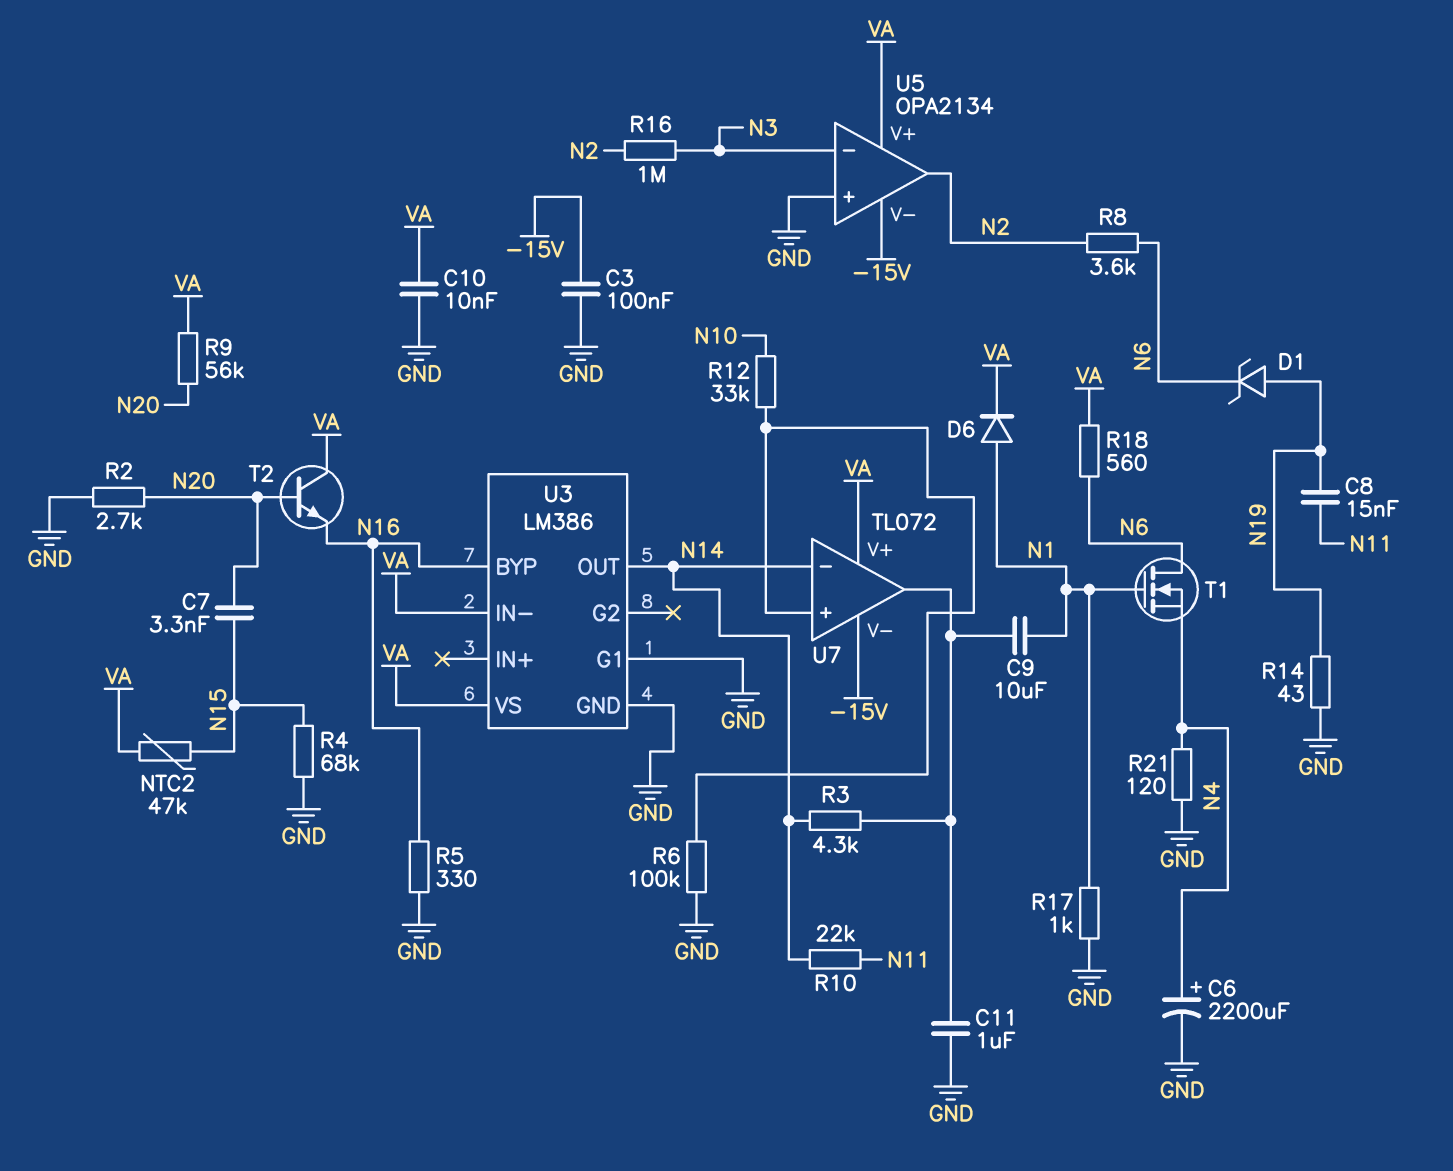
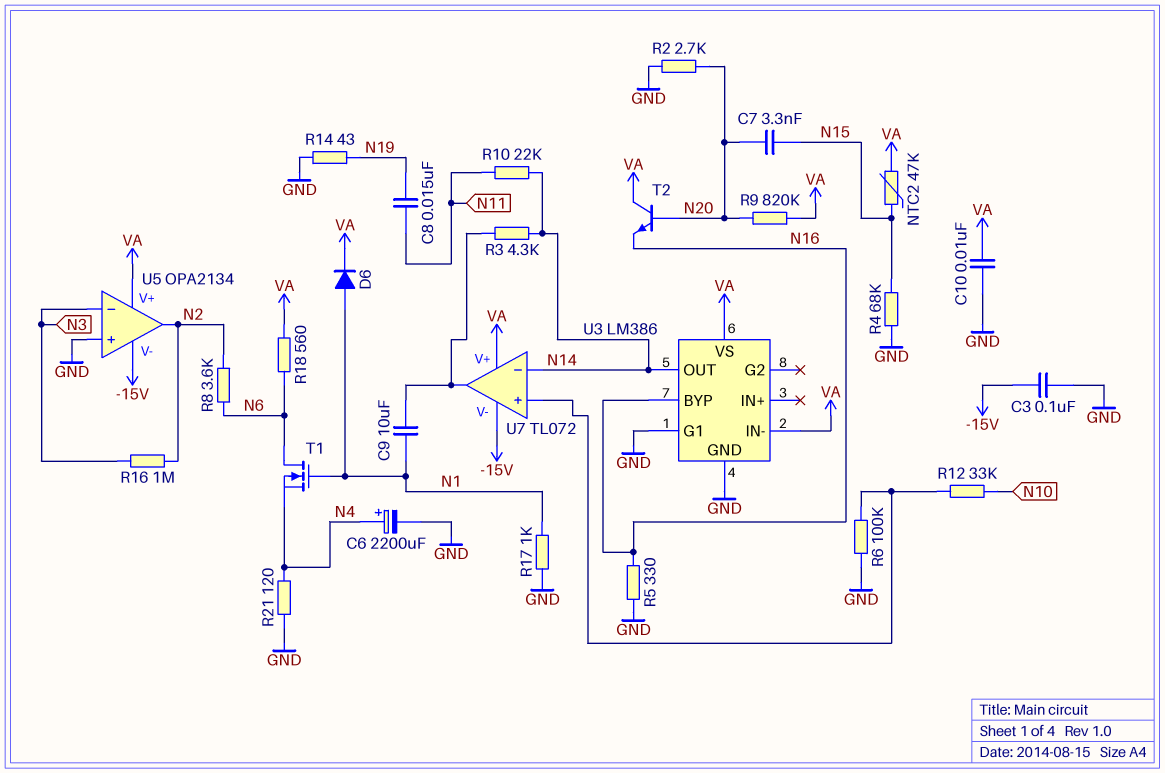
C11: 1uF (GND, U7/out) -> none
D1: zener (A N19, K N6) -> none
R9: 56k (N20, VA) -> 820k (N20, VA)

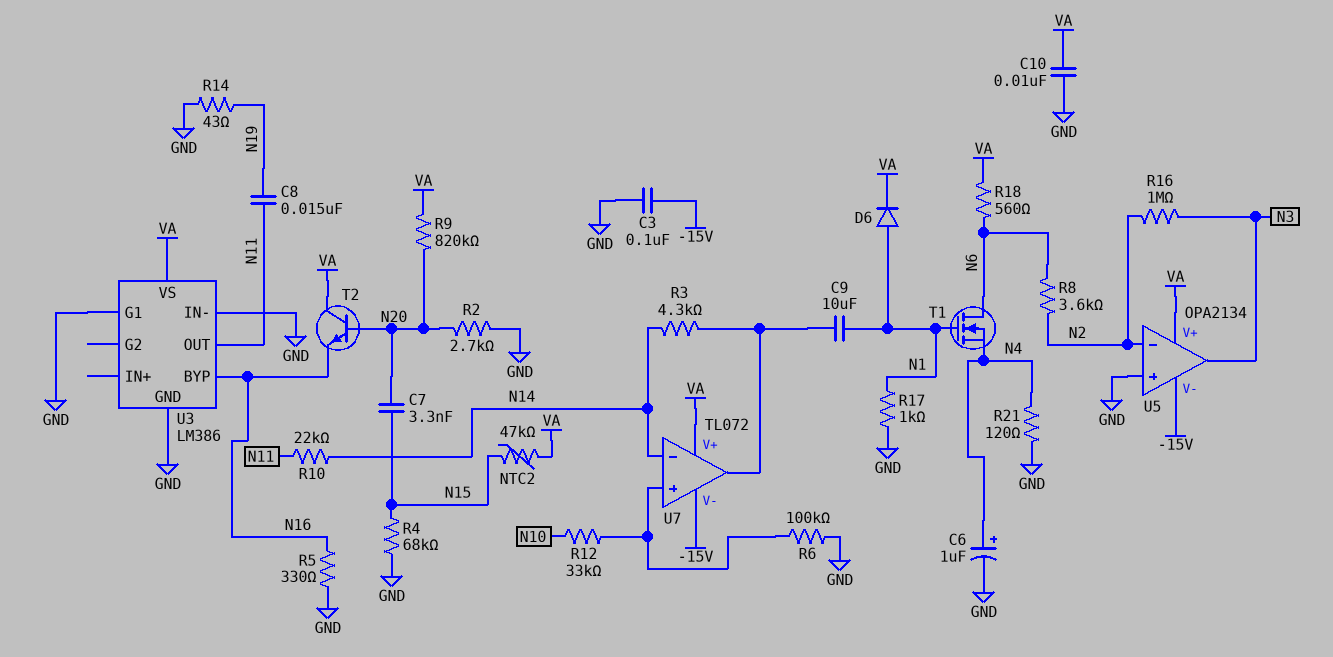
C6: 2200uF (plus N4, minus GND) -> 1uF (plus N4, minus GND)
U3 pin IN-: VA -> GND
U3 pin OUT: N14 -> N11
U5 pin in-: N3 -> N2
U5 pin out: N2 -> N3

